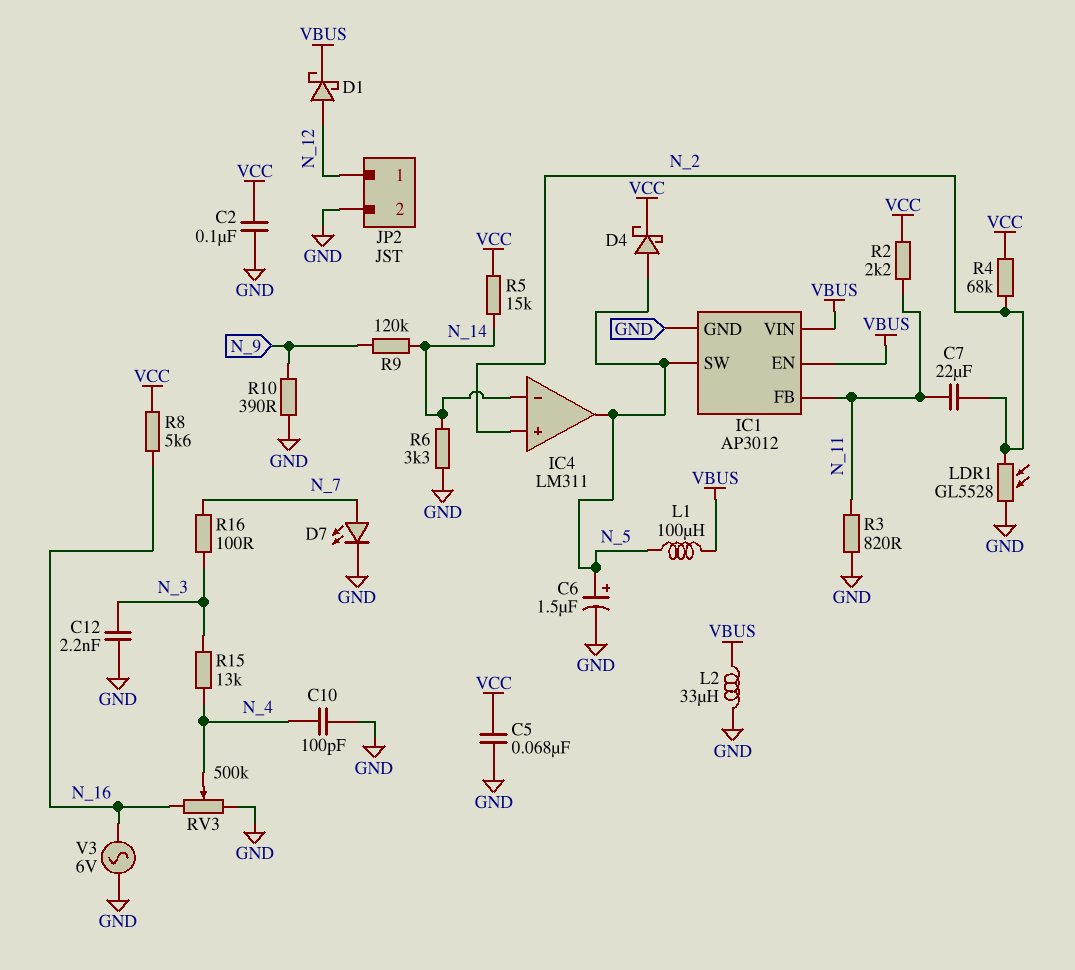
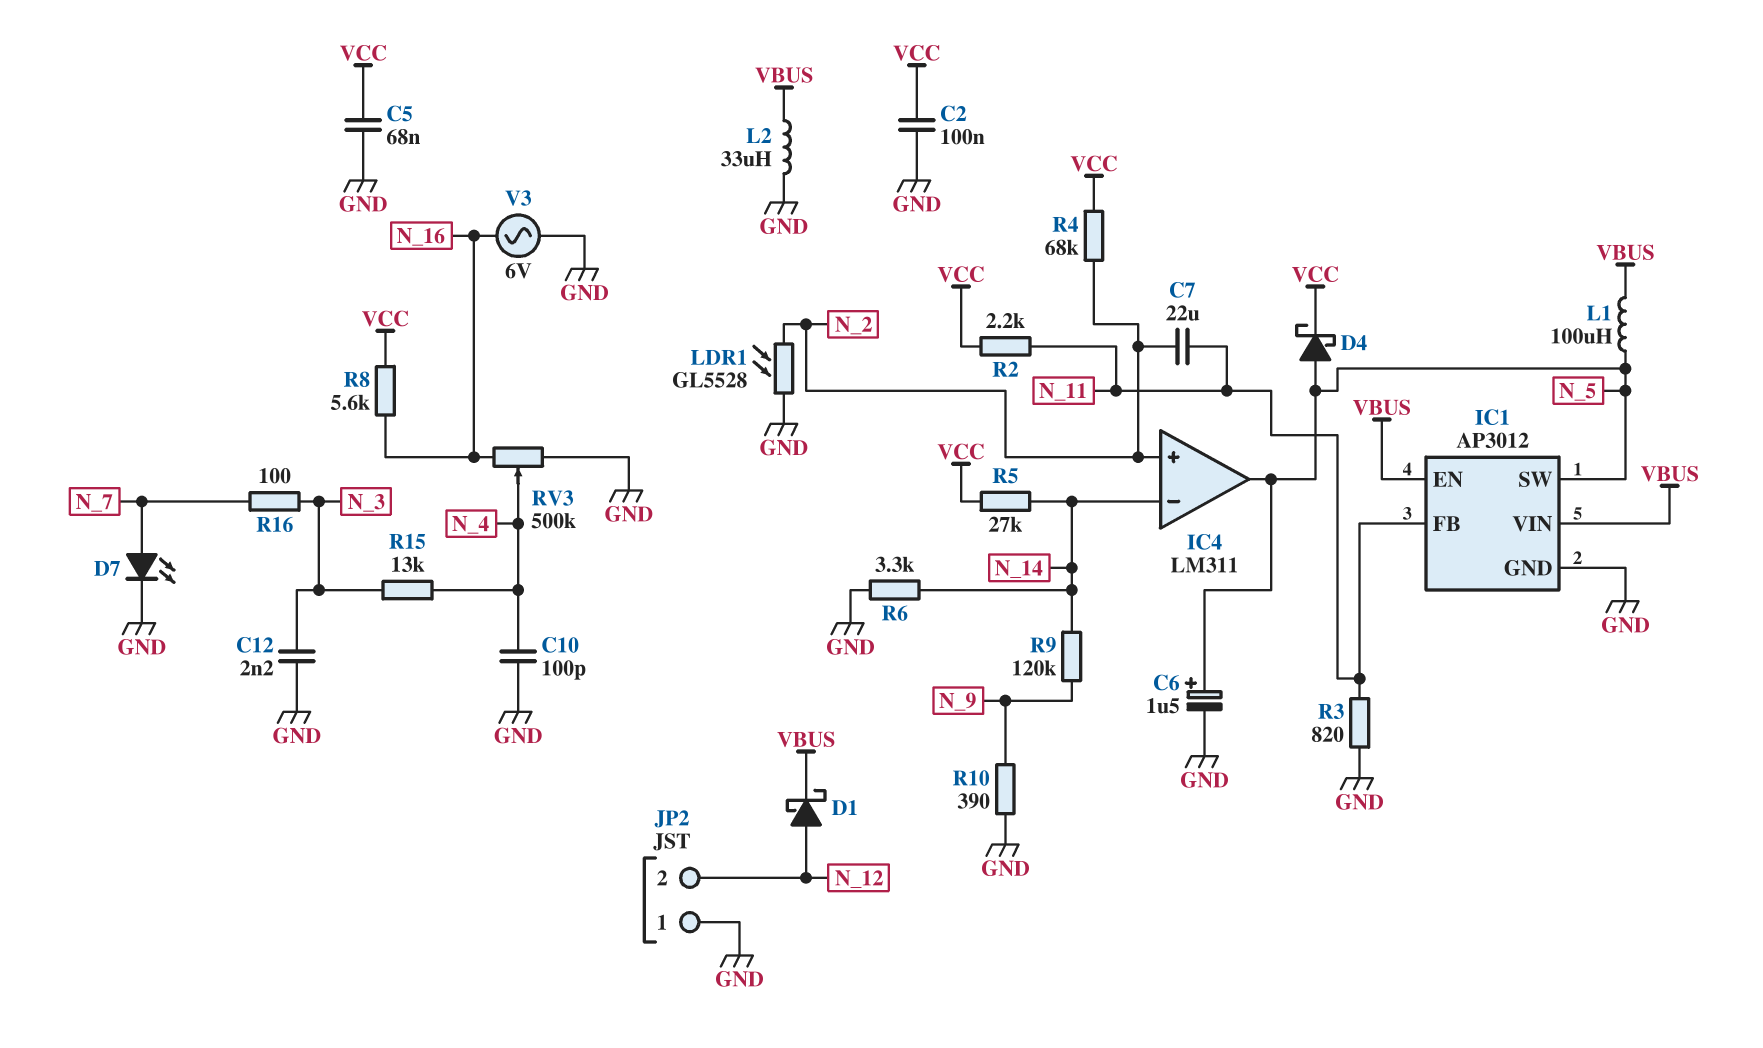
JP2 pin 1: N_12 -> GND
JP2 pin 2: GND -> N_12
R5: 15k (N_14, VCC) -> 27k (N_14, VCC)

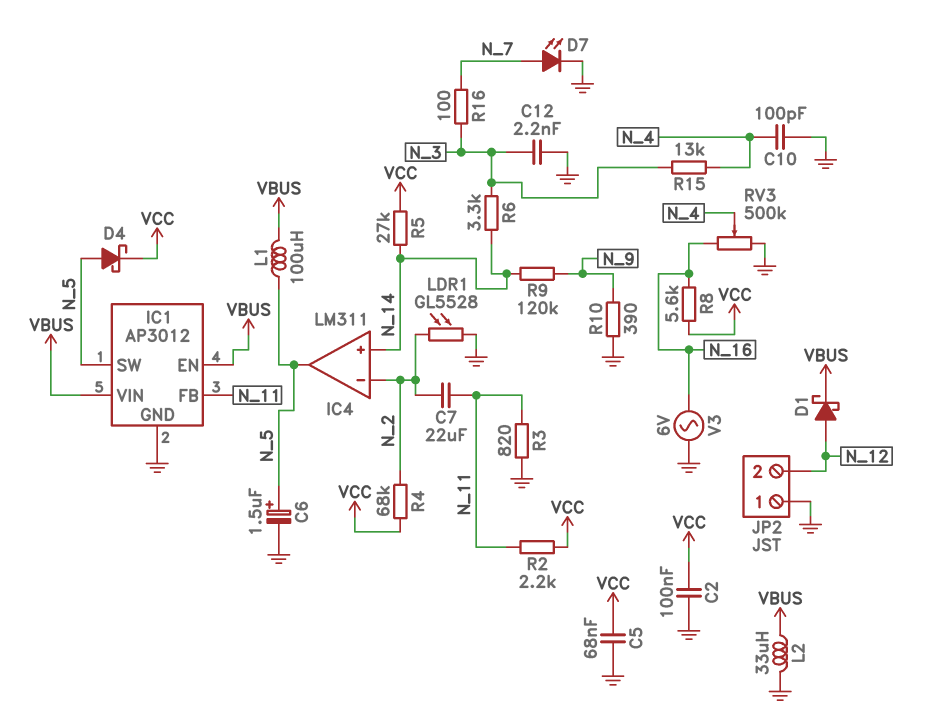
IC4 pin in+: N_2 -> N_14
IC4 pin in-: N_14 -> N_2
R6: 3.3k (GND, N_14) -> 3.3k (N_3, N_14)

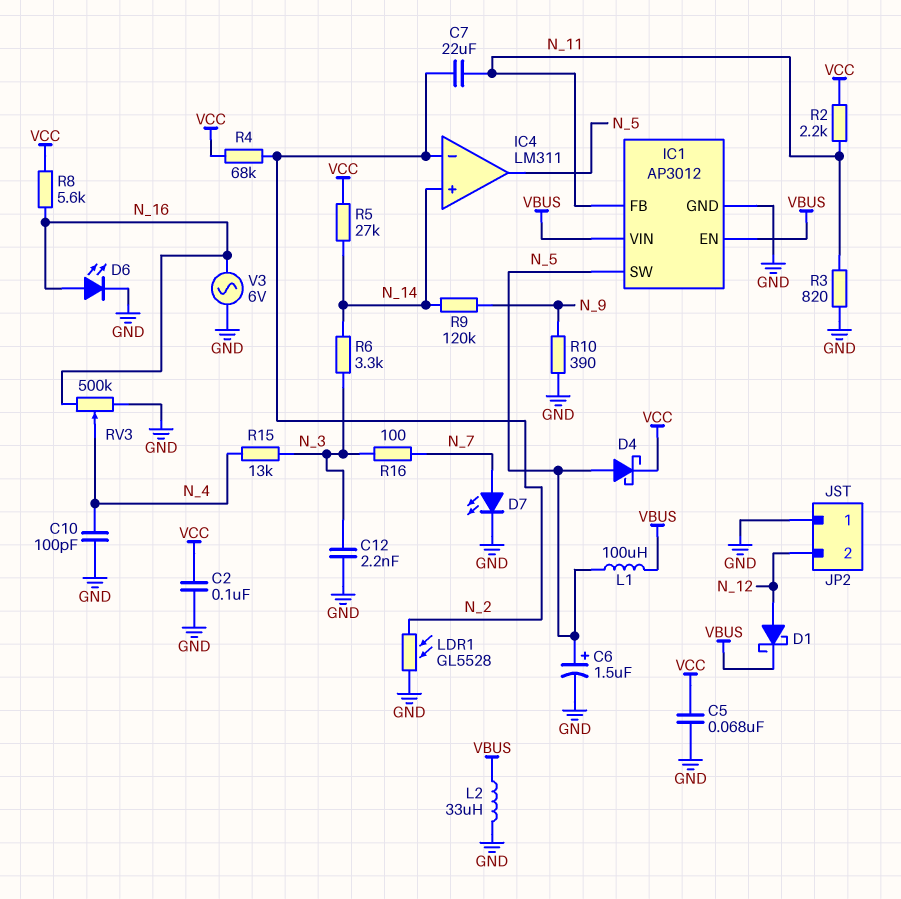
D6: none -> LED (A N_16, K GND)

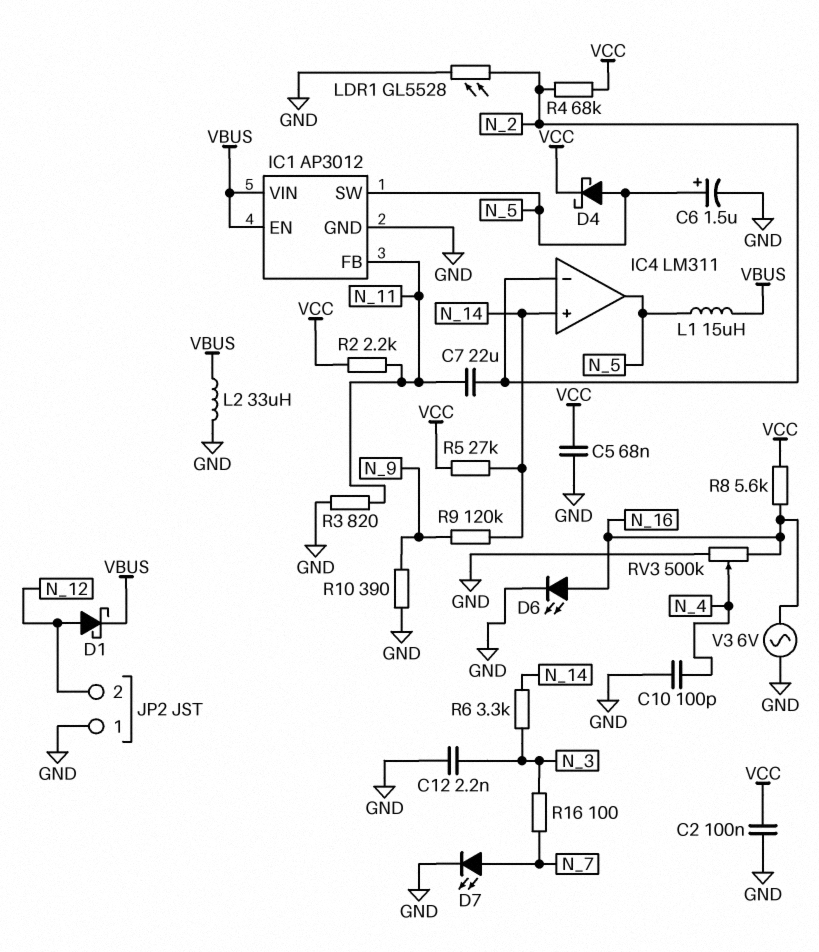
L1: 100uH (N_5, VBUS) -> 15uH (N_5, VBUS)
R15: 13k (N_3, N_4) -> none

